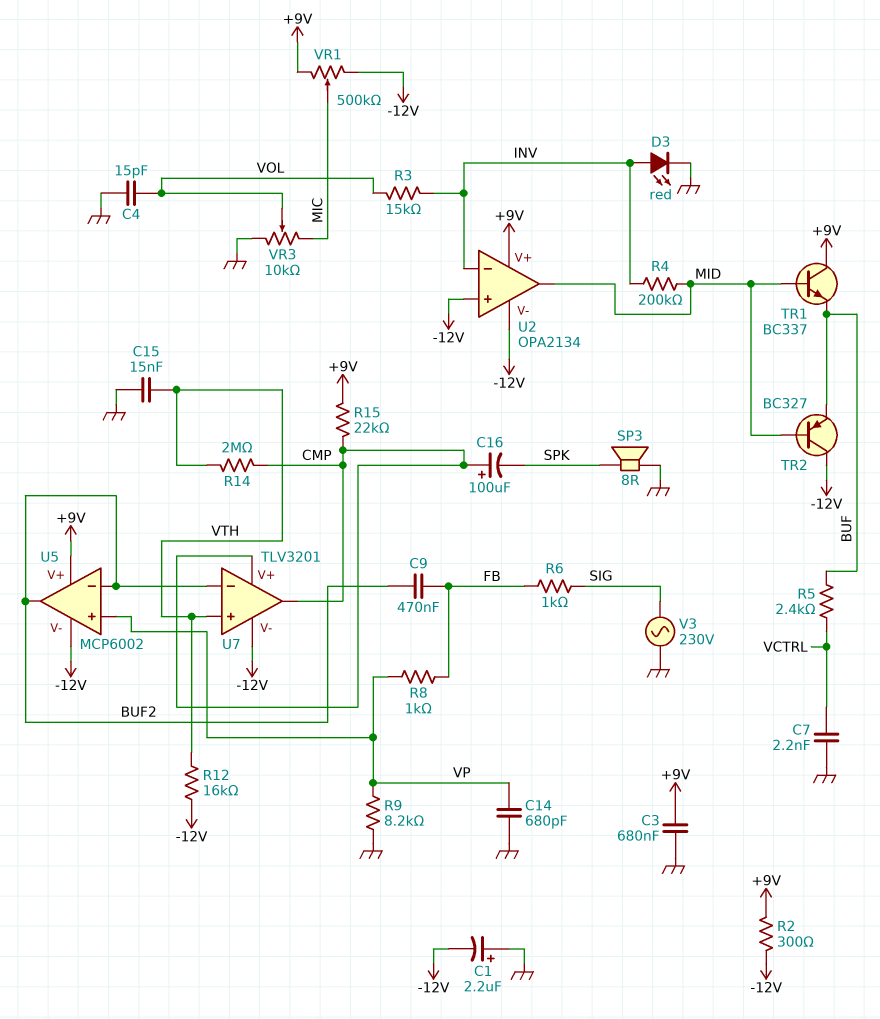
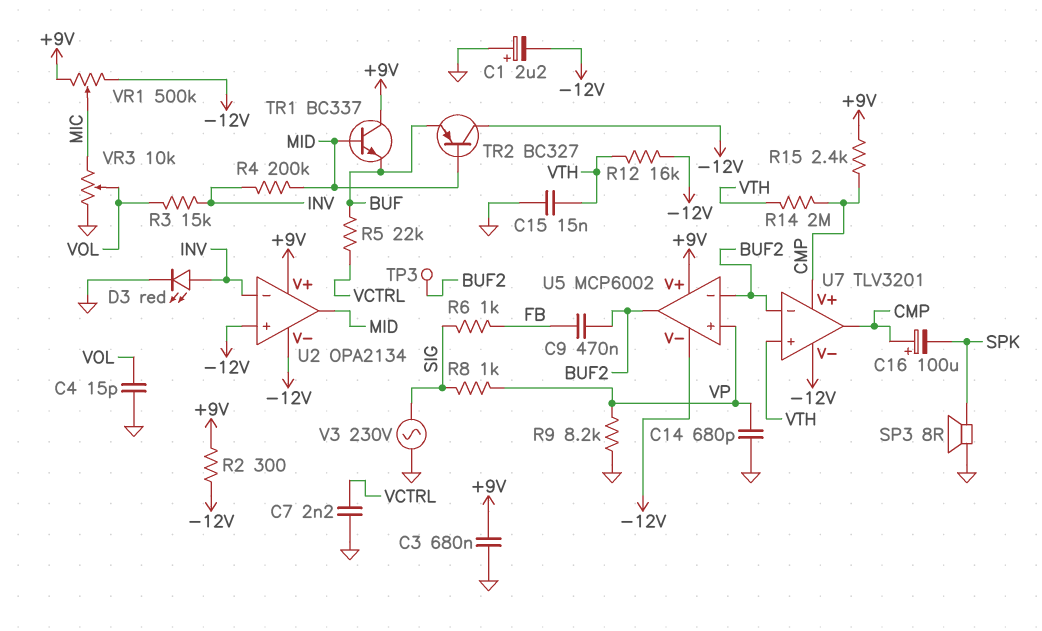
R5: 2.4k (BUF, VCTRL) -> 22k (BUF, VCTRL)
R8: 1k (FB, VP) -> 1k (SIG, VP)
R15: 22k (+9V, CMP) -> 2.4k (+9V, CMP)
TP3: none -> test point (BUF2)

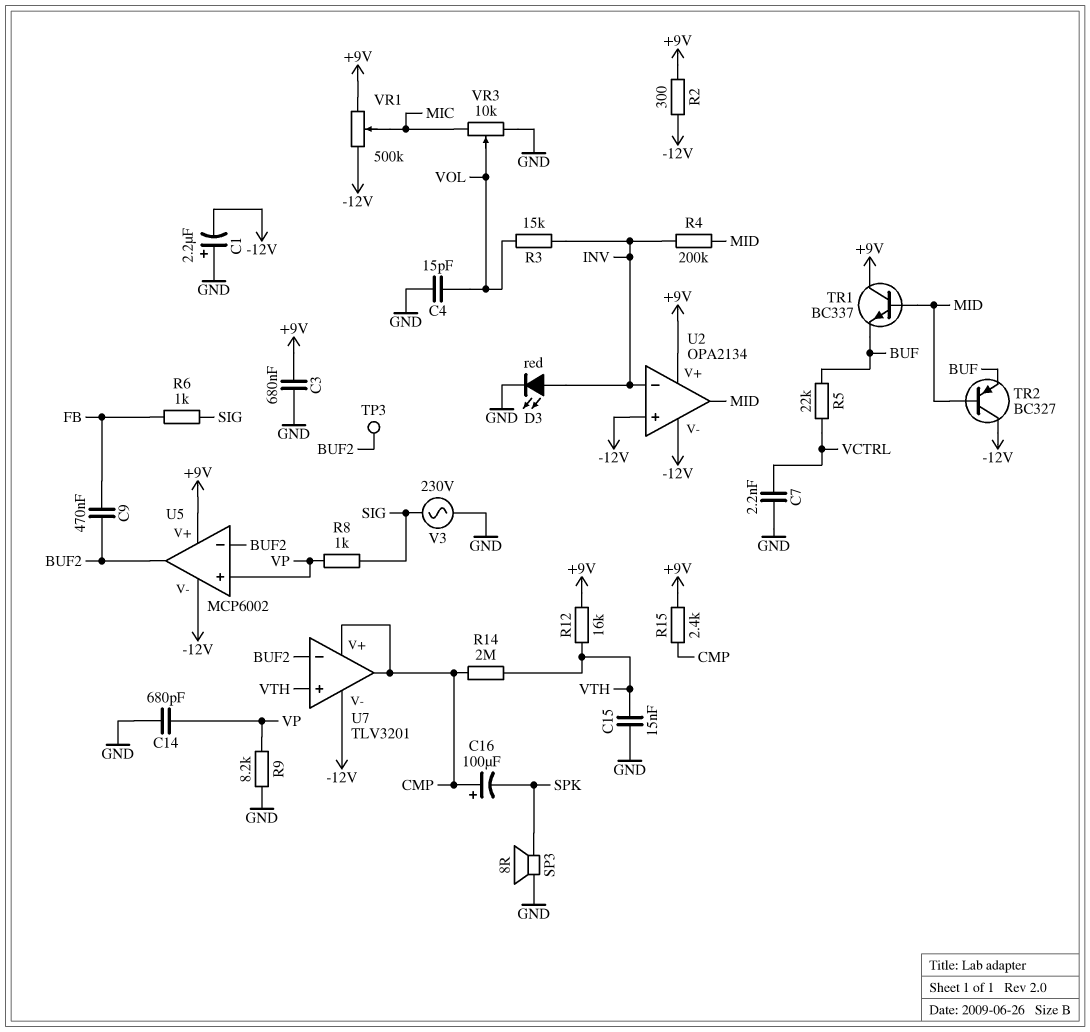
R12: 16k (-12V, VTH) -> 16k (+9V, VTH)

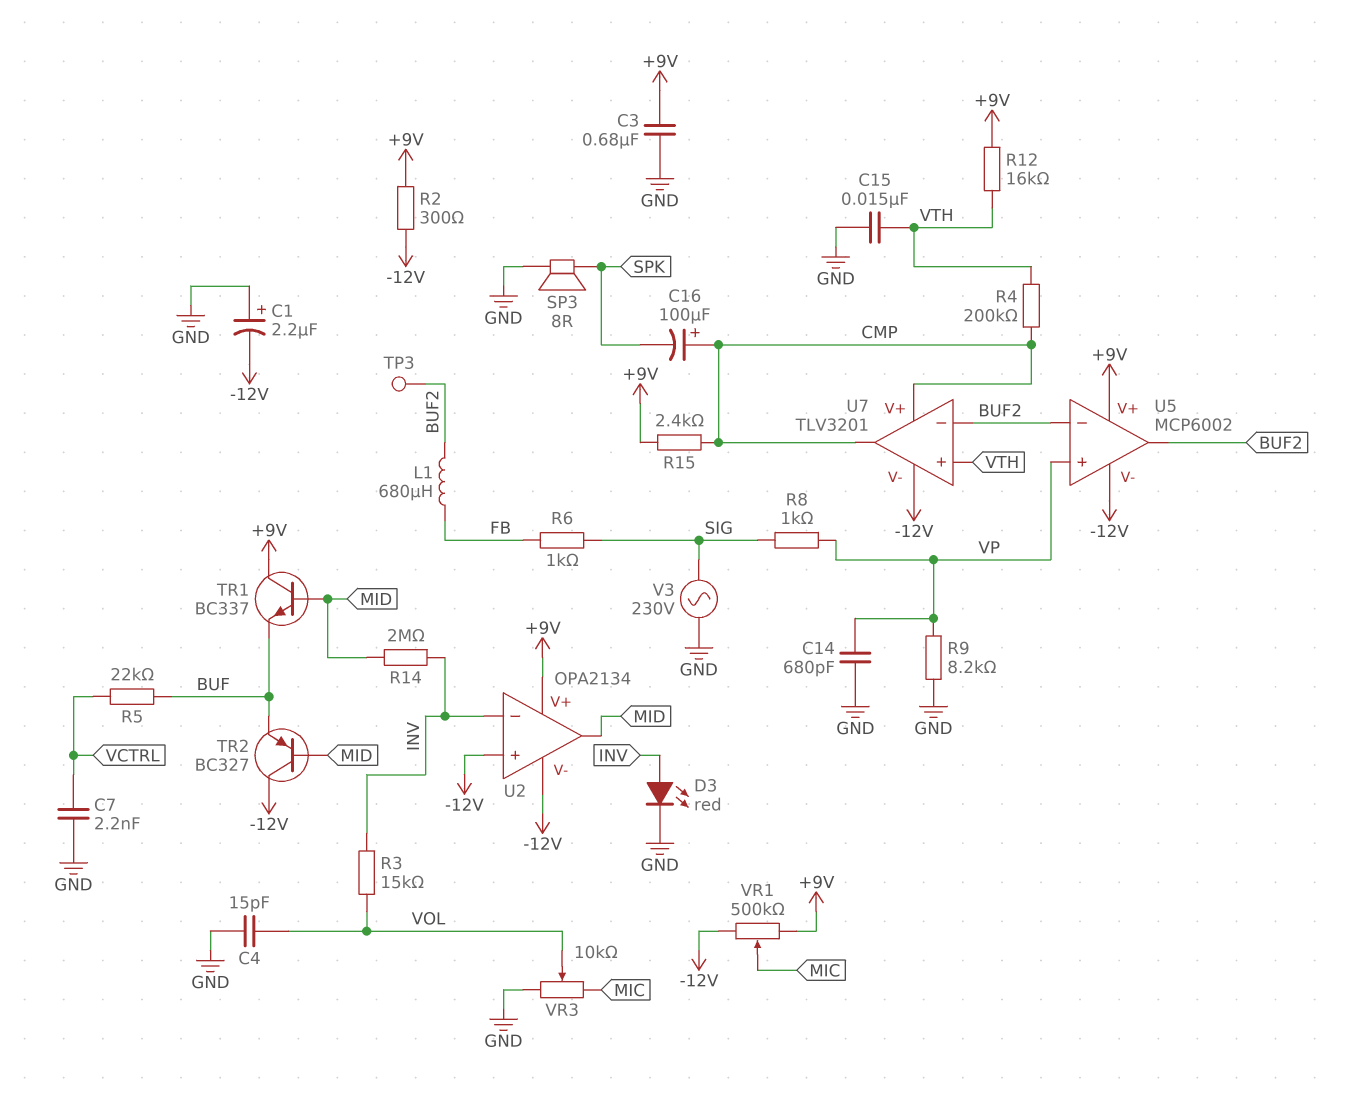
C9: 470nF (BUF2, FB) -> none
L1: none -> 680uH (BUF2, FB)
R4: 200k (INV, MID) -> 200k (CMP, VTH)
R14: 2M (CMP, VTH) -> 2M (INV, MID)

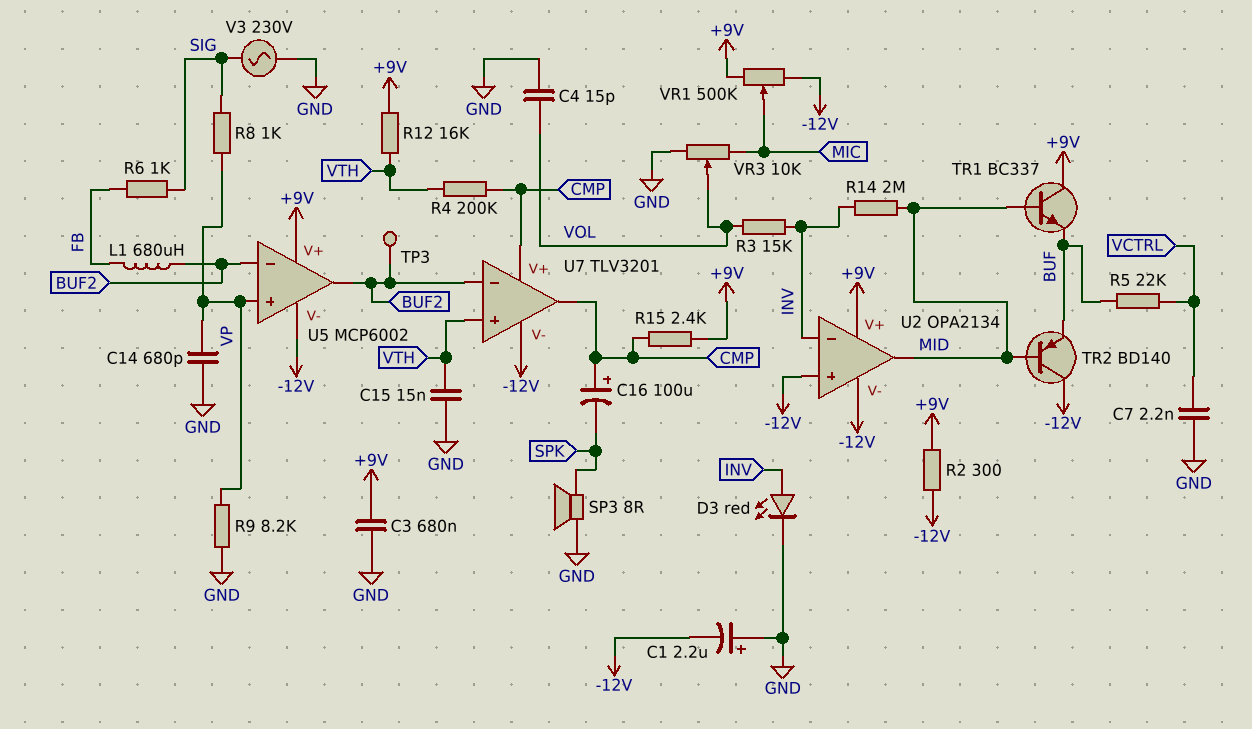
TR2: PNP BC327 (B MID, C -12V, E BUF) -> PNP BD140 (B MID, C -12V, E BUF)

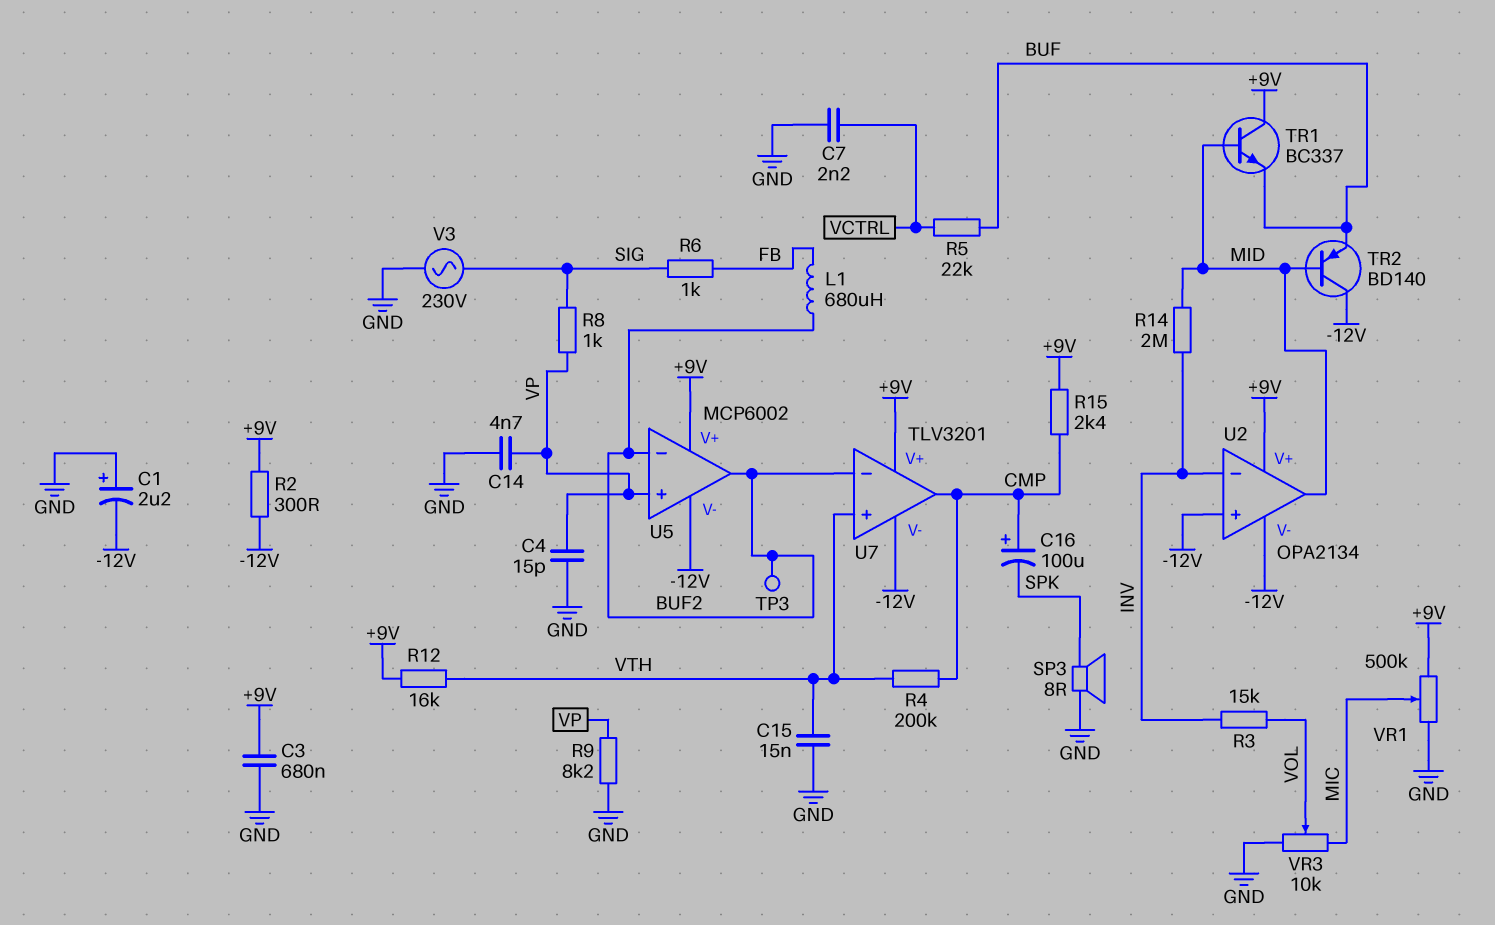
C4: 15pF (GND, VOL) -> 15pF (GND, VP)
C14: 680pF (GND, VP) -> 4.7nF (GND, VP)
D3: LED red (A INV, K GND) -> none
U7 pin V+: CMP -> +9V
VR1: 500k (+9V, -12V, wiper MIC) -> 500k (+9V, GND, wiper MIC)

